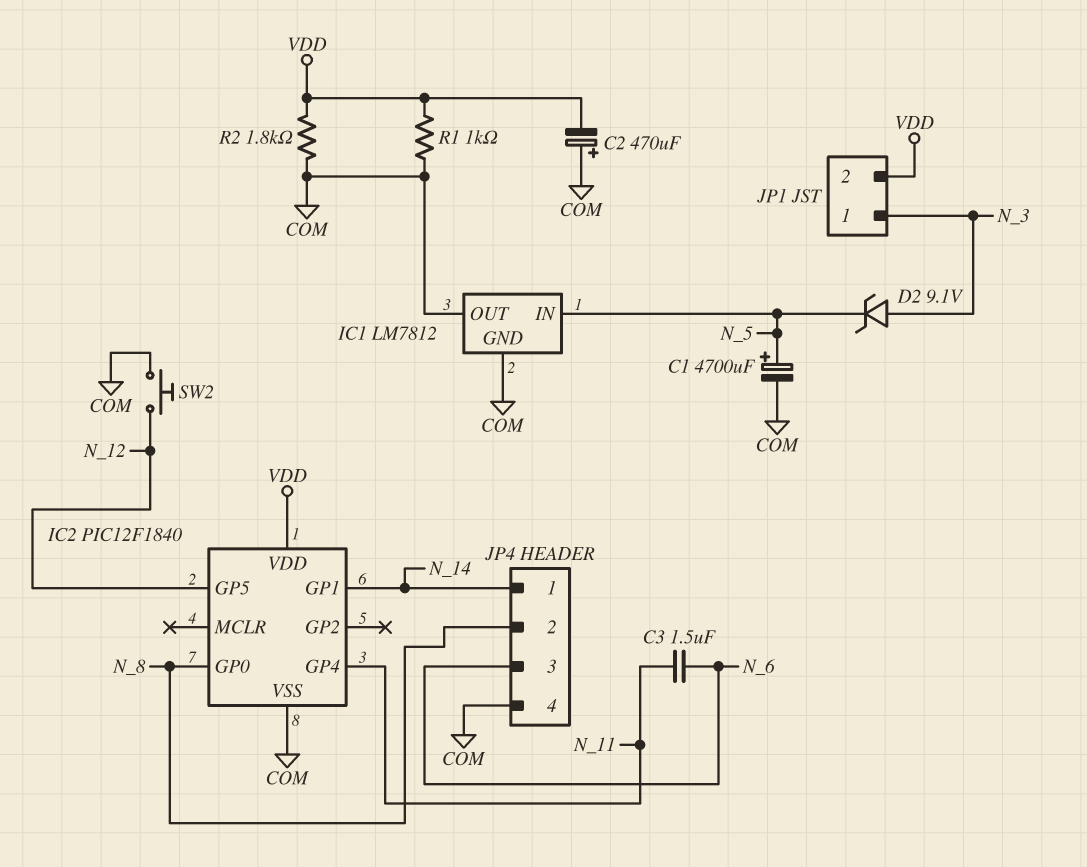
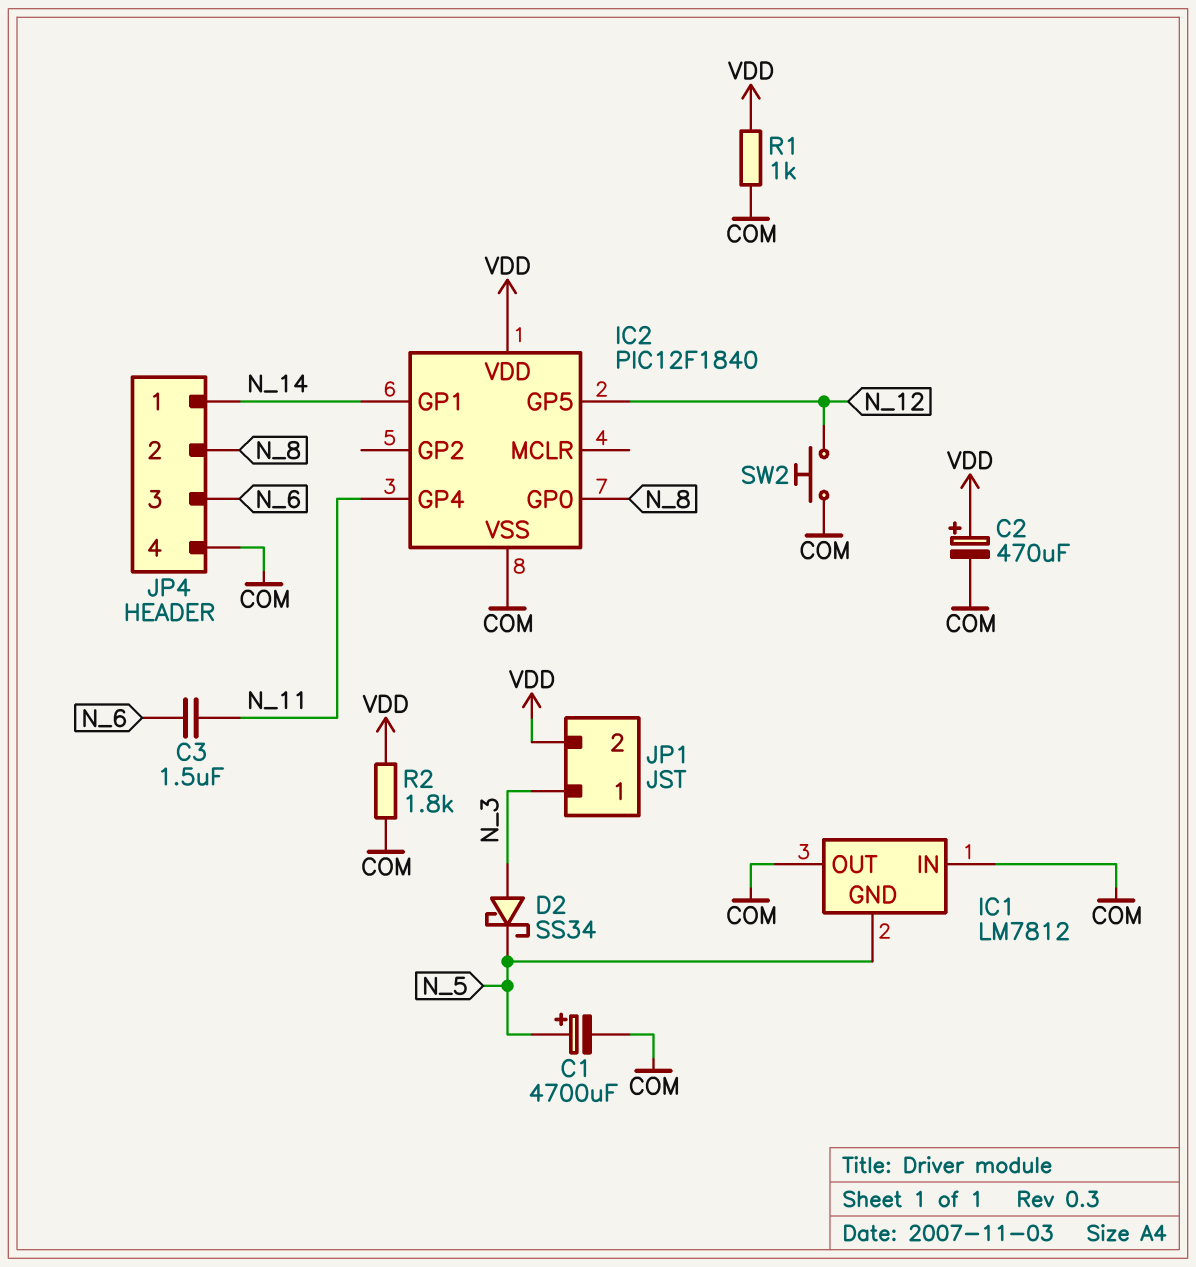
C2: 470uF (plus COM, minus VDD) -> 470uF (plus VDD, minus COM)
D2: zener 9.1V (A N_3, K N_5) -> schottky SS34 (A N_3, K N_5)
IC1 pin GND: COM -> N_5
IC1 pin IN: N_5 -> COM

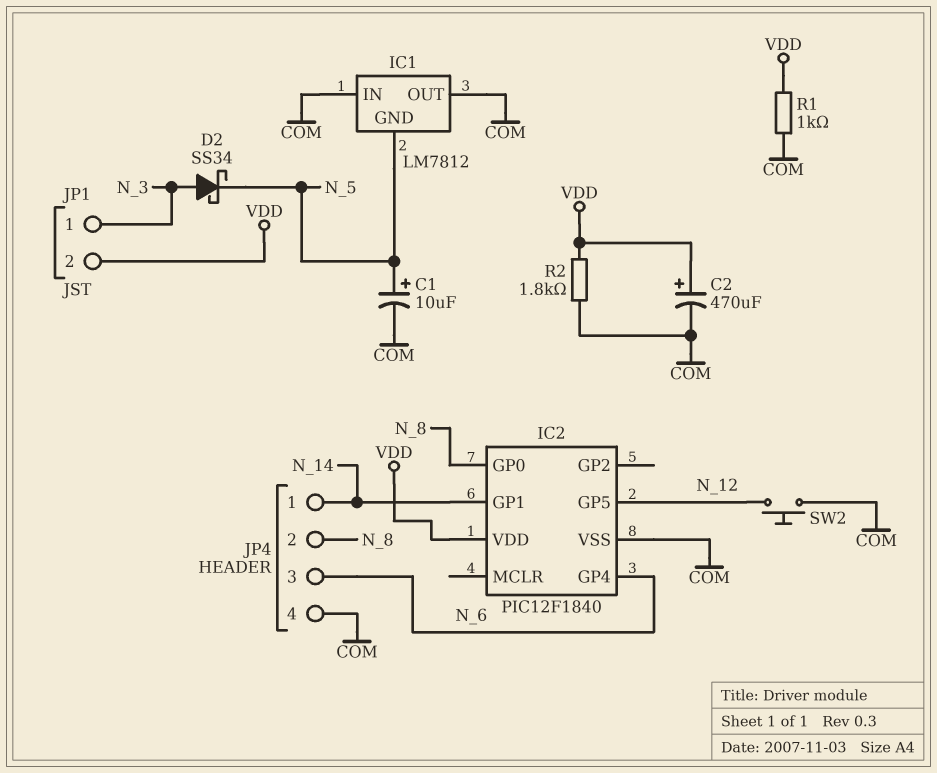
C1: 4700uF (plus N_5, minus COM) -> 10uF (plus N_5, minus COM)
C3: 1.5uF (N_6, N_11) -> none
IC2 pin GP4: N_11 -> N_6

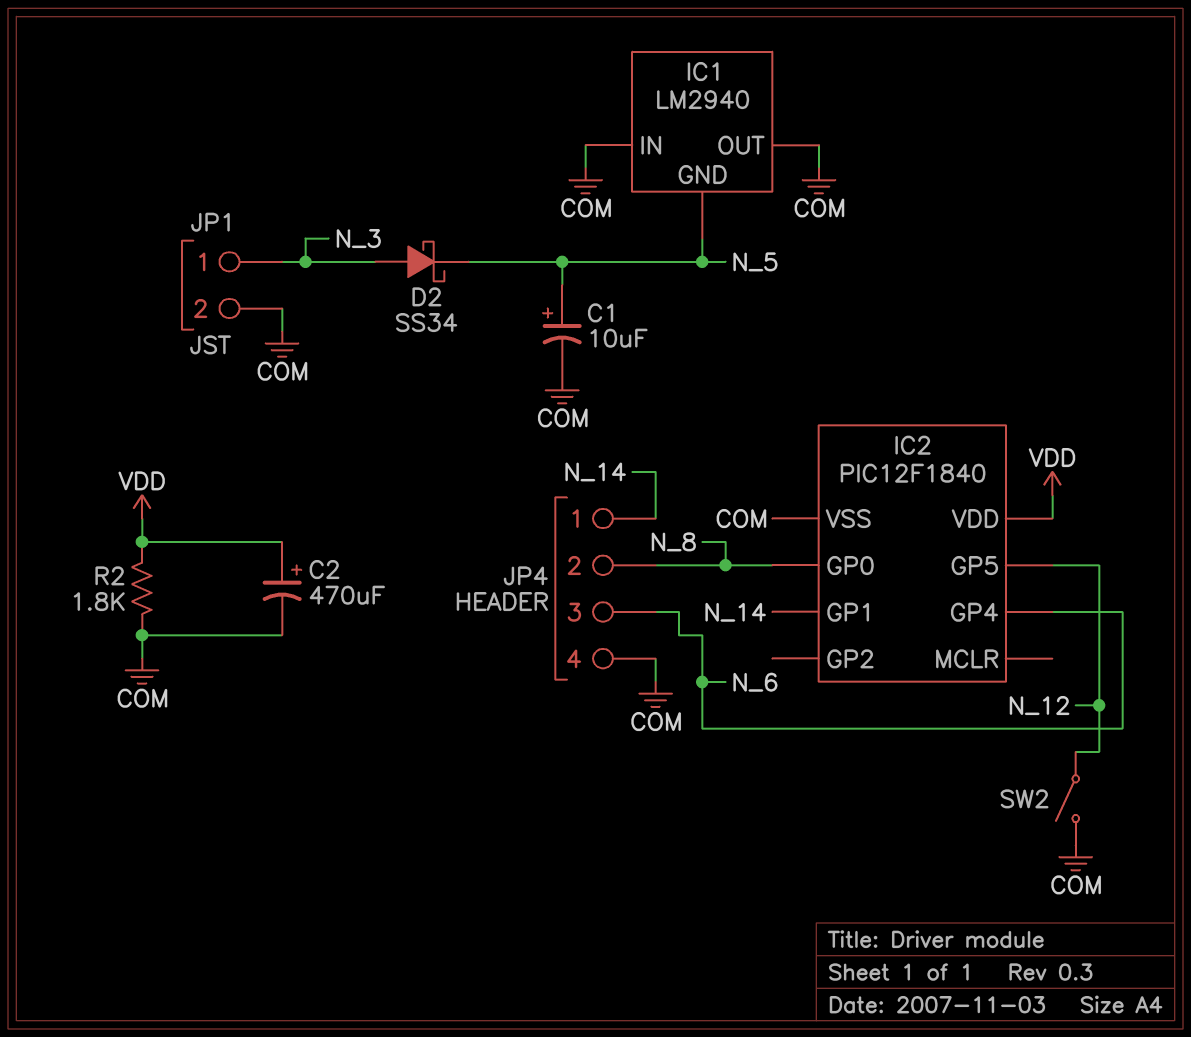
IC1: LM7812 -> LM2940
JP1 pin 2: VDD -> COM
R1: 1k (COM, VDD) -> none
SW2: button (COM, N_12) -> switch (COM, N_12)

